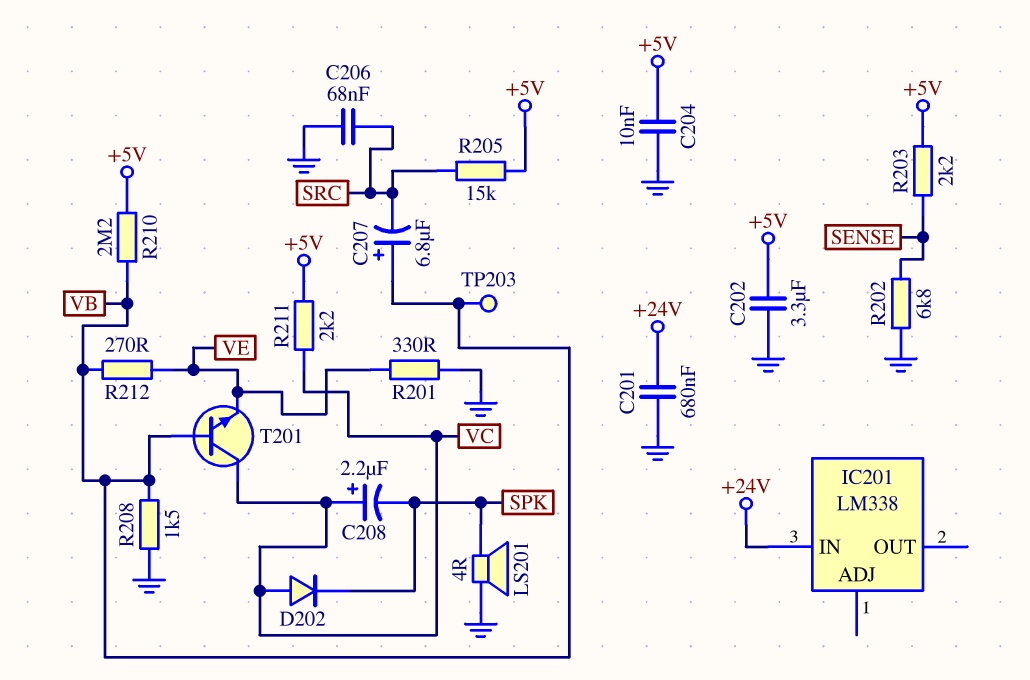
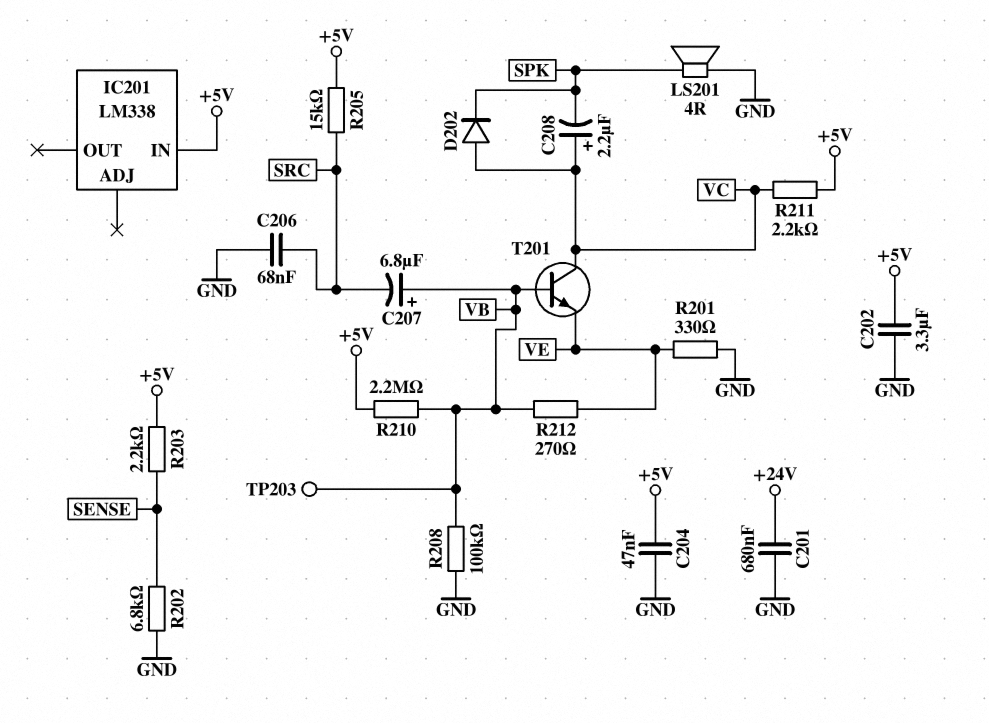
C204: 10nF (+5V, GND) -> 47nF (+5V, GND)
IC201 pin IN: +24V -> +5V
R208: 1.5k (GND, VB) -> 100k (GND, VB)

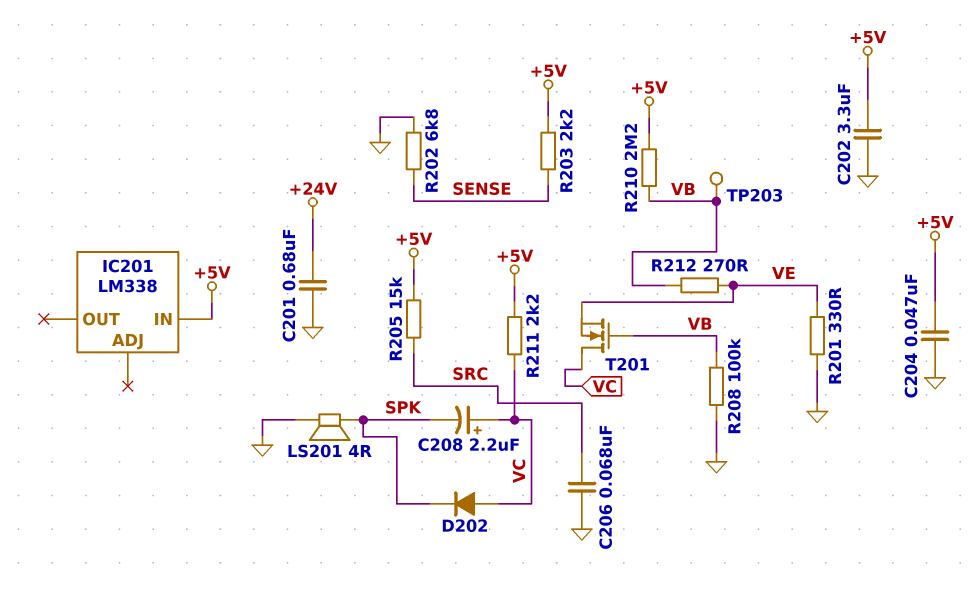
C207: 6.8uF (plus VB, minus SRC) -> none
T201: NPN (B VB, C VC, E VE) -> NMOS (G VB, D VC, S VE)

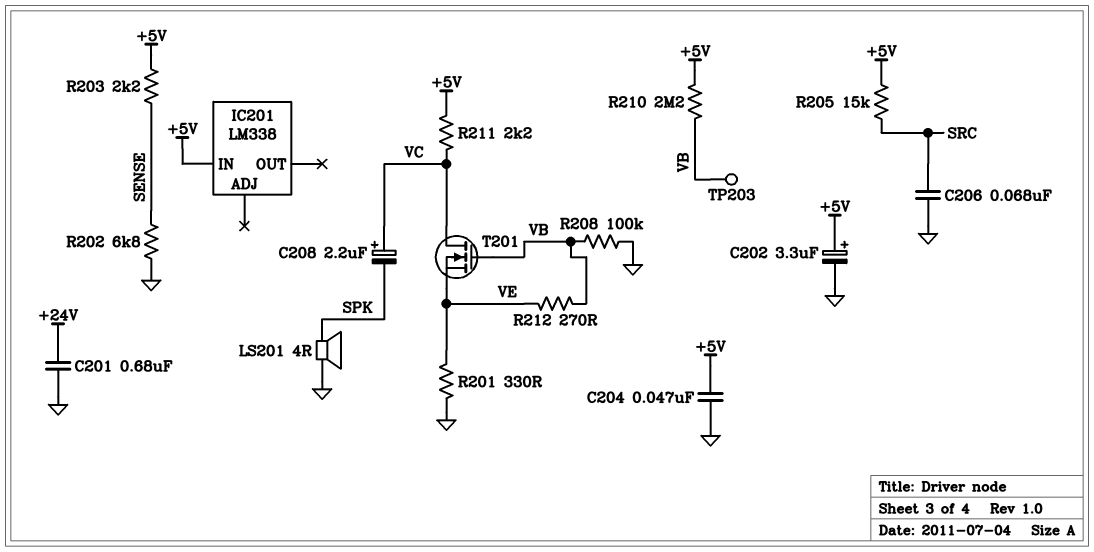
C202: 3.3uF (+5V, GND) -> 3.3uF (plus +5V, minus GND)
D202: diode (A VC, K SPK) -> none

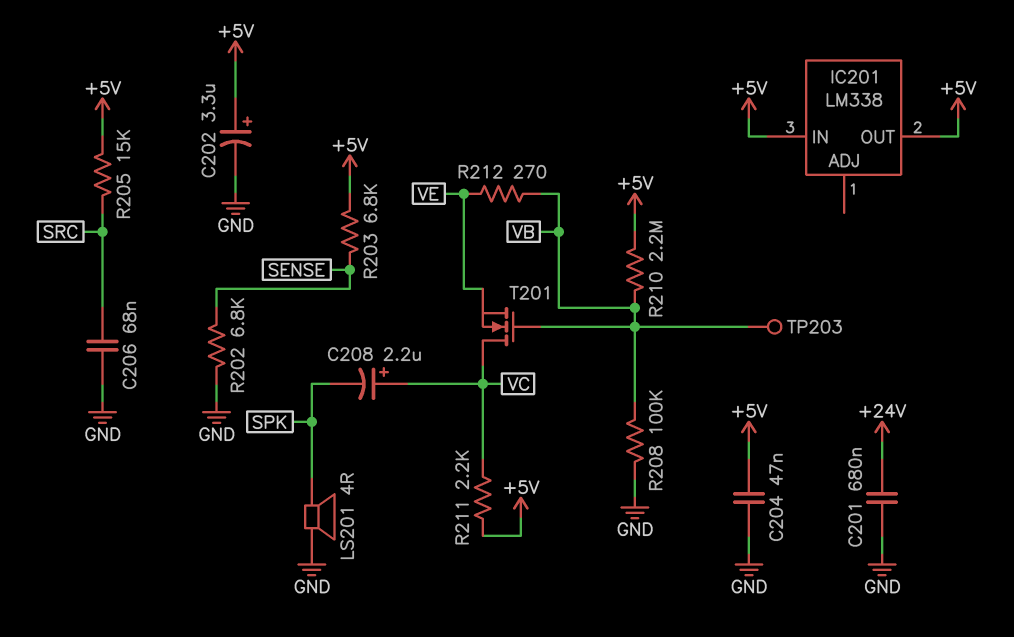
IC201 pin OUT: none -> +5V
R201: 330 (GND, VE) -> none
R203: 2.2k (+5V, SENSE) -> 6.8k (+5V, SENSE)

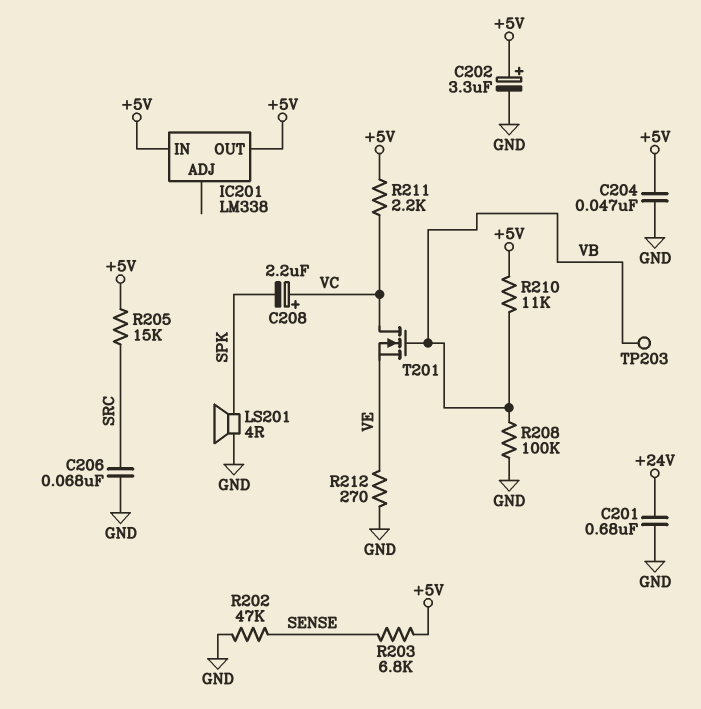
R202: 6.8k (GND, SENSE) -> 47k (GND, SENSE)
R210: 2.2M (+5V, VB) -> 11k (+5V, VB)
R212: 270 (VB, VE) -> 270 (GND, VE)

